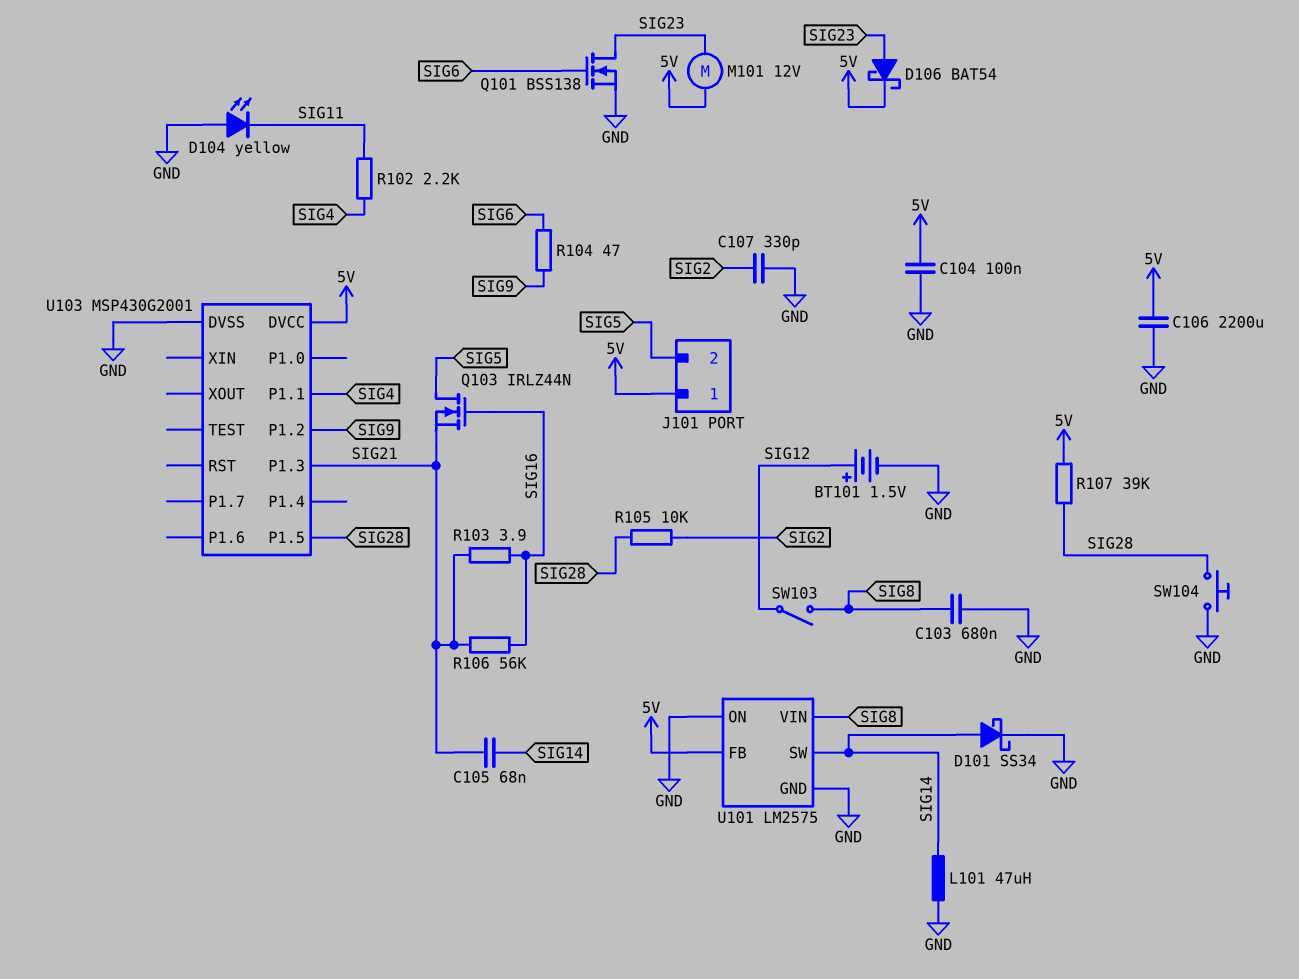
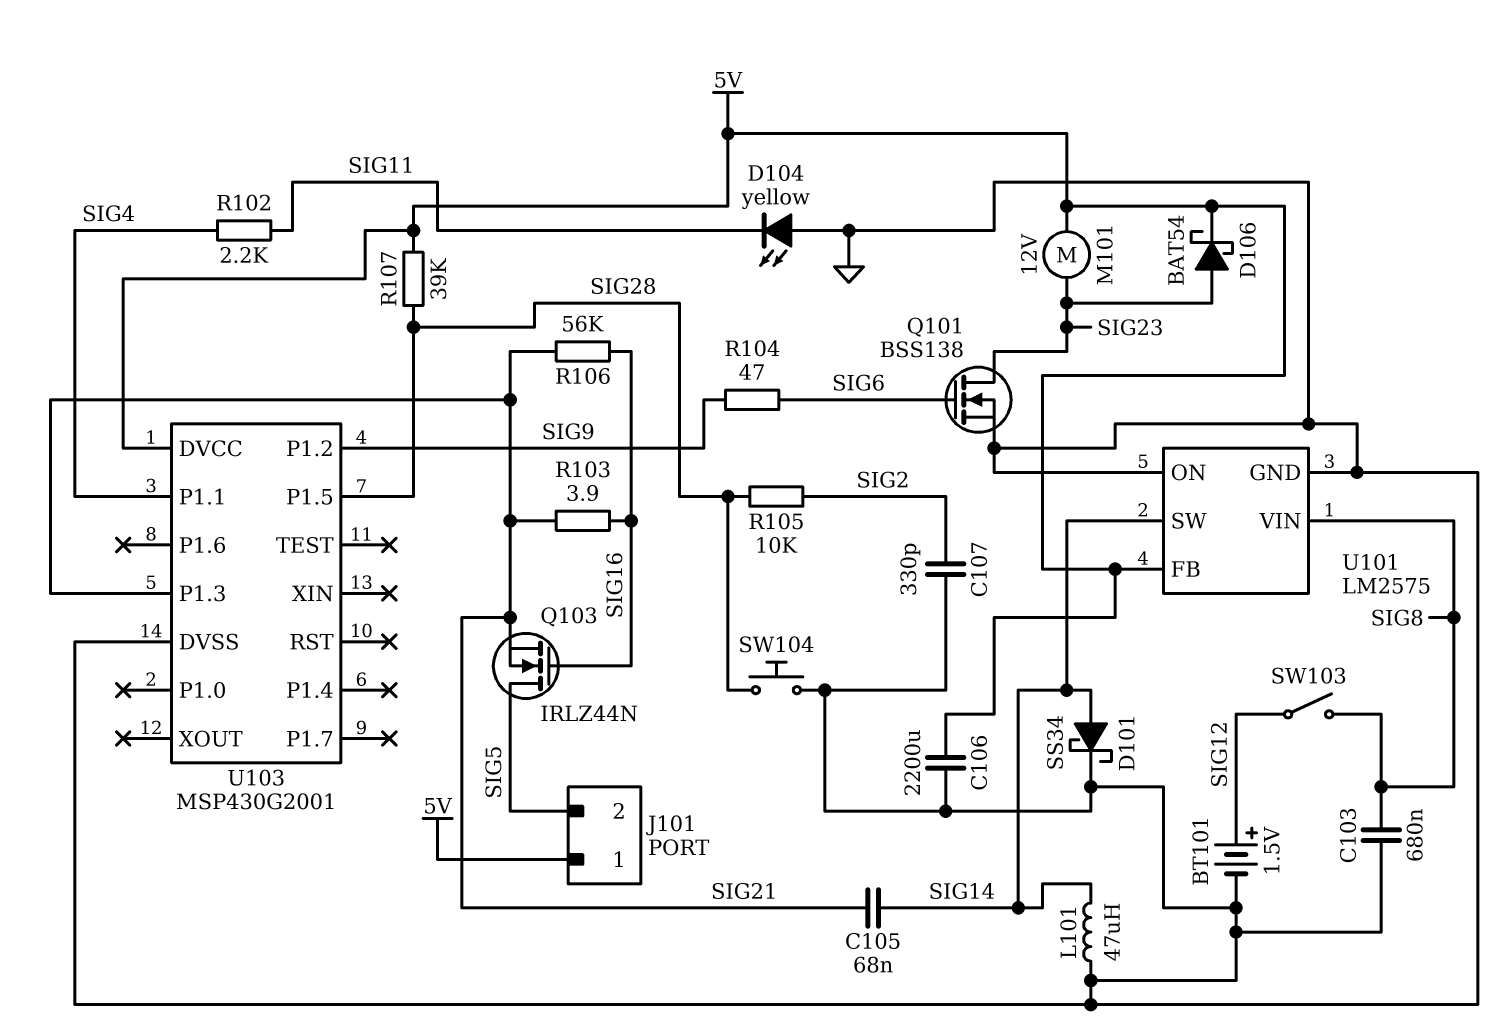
C104: 100nF (5V, GND) -> none

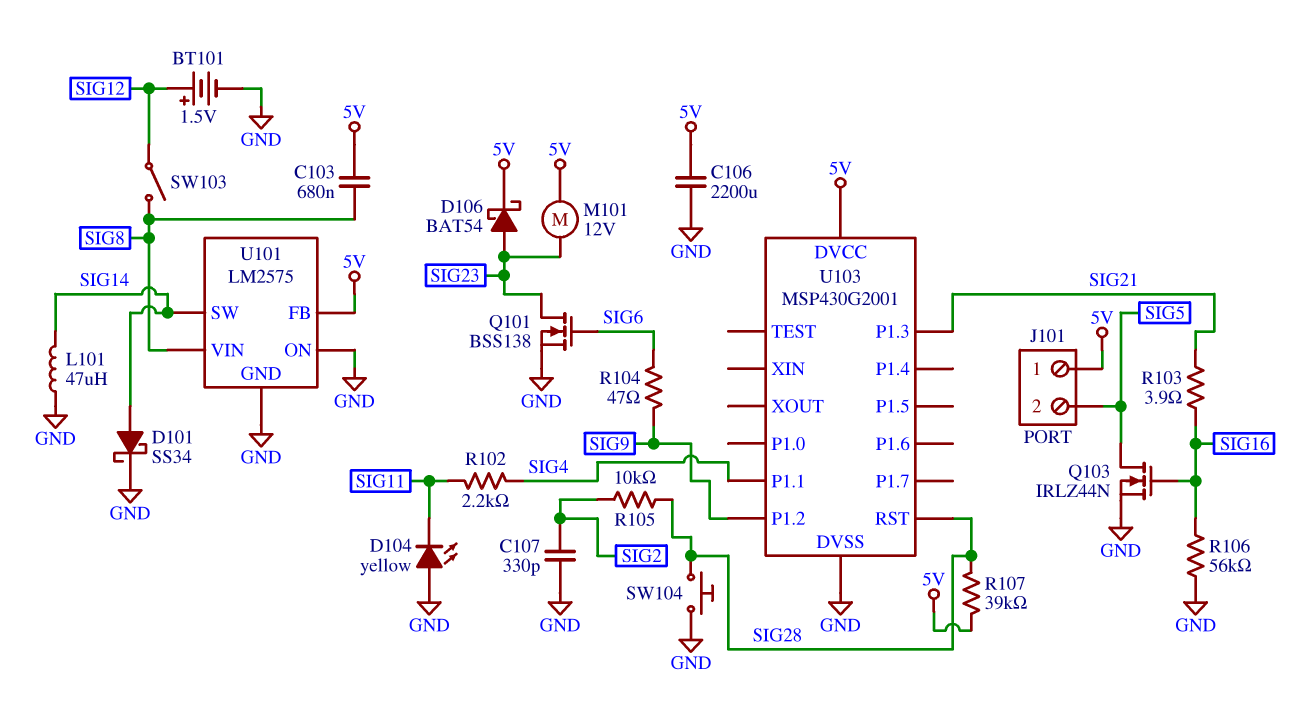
C103: 680nF (GND, SIG8) -> 680nF (5V, SIG8)
C105: 68nF (SIG14, SIG21) -> none
Q103: NMOS IRLZ44N (G SIG16, D SIG5, S SIG21) -> NMOS IRLZ44N (G SIG16, D SIG5, S GND)
R106: 56k (SIG16, SIG21) -> 56k (GND, SIG16)
U103 pin P1.5: SIG28 -> none
U103 pin RST: none -> SIG28

